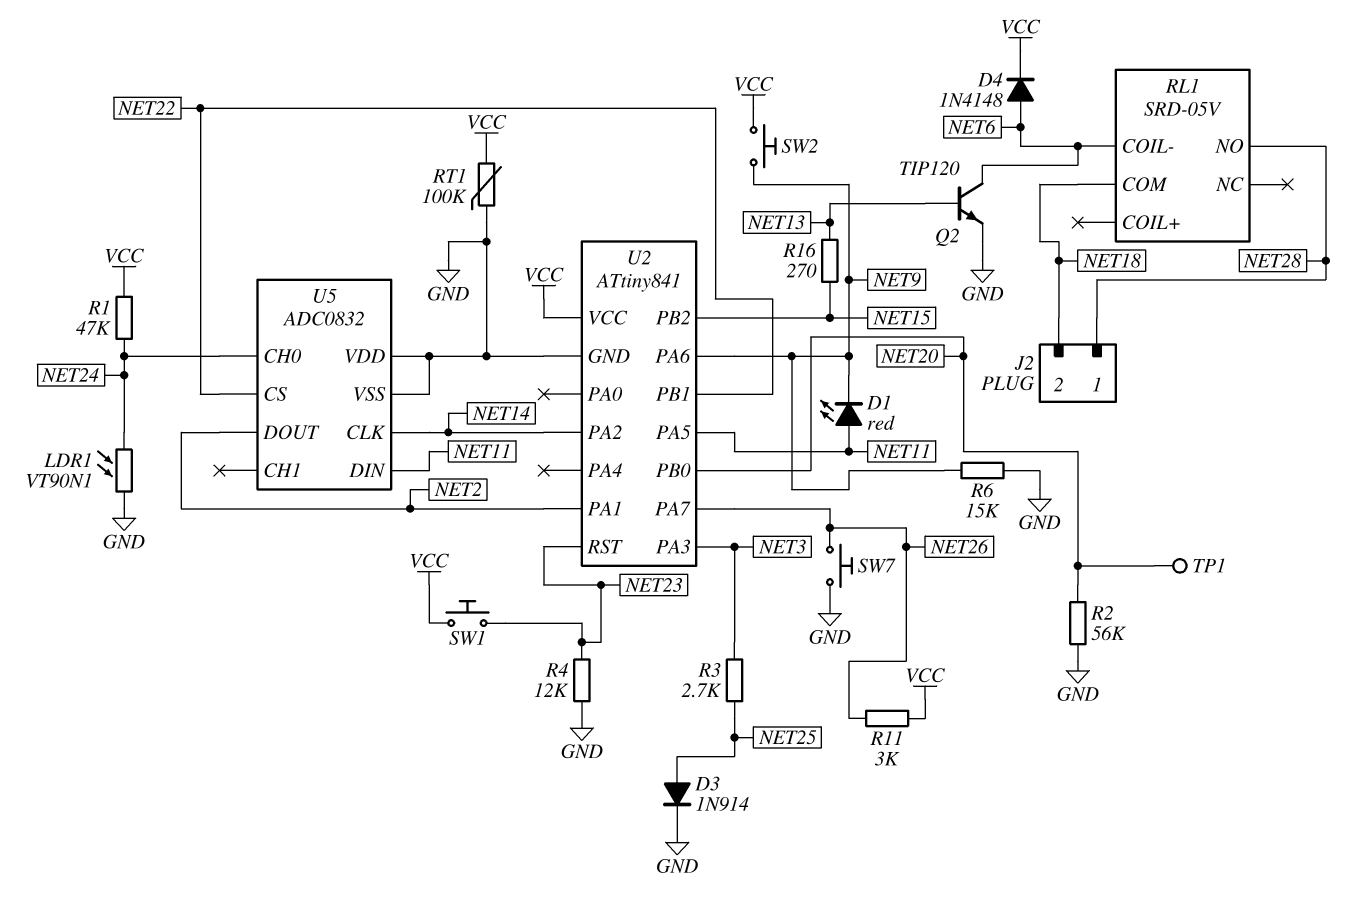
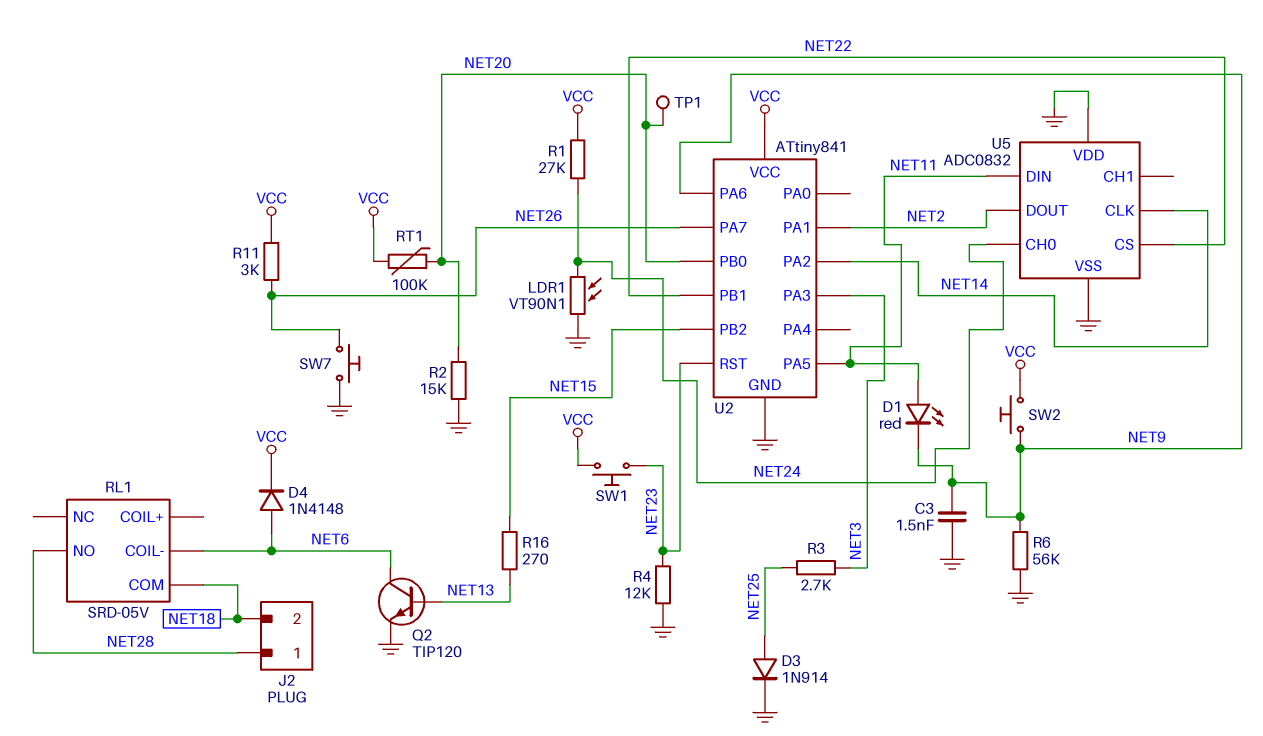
C3: none -> 1.5nF (GND, NET9)
R1: 47k (NET24, VCC) -> 27k (NET24, VCC)
R2: 56k (GND, NET20) -> 15k (GND, NET20)
R6: 15k (GND, NET9) -> 56k (GND, NET9)
RT1: 100k (GND, VCC) -> 100k (NET20, VCC)

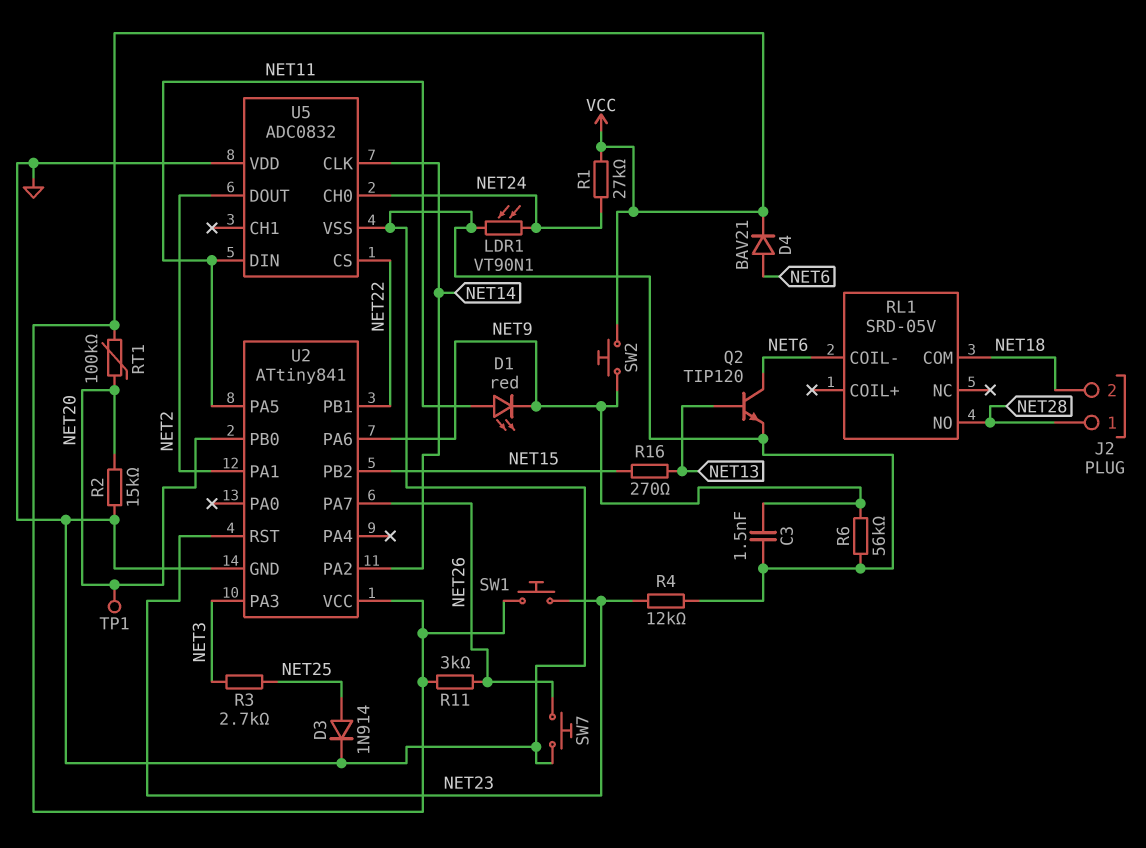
D4: diode 1N4148 (A NET6, K VCC) -> diode BAV21 (A NET6, K VCC)

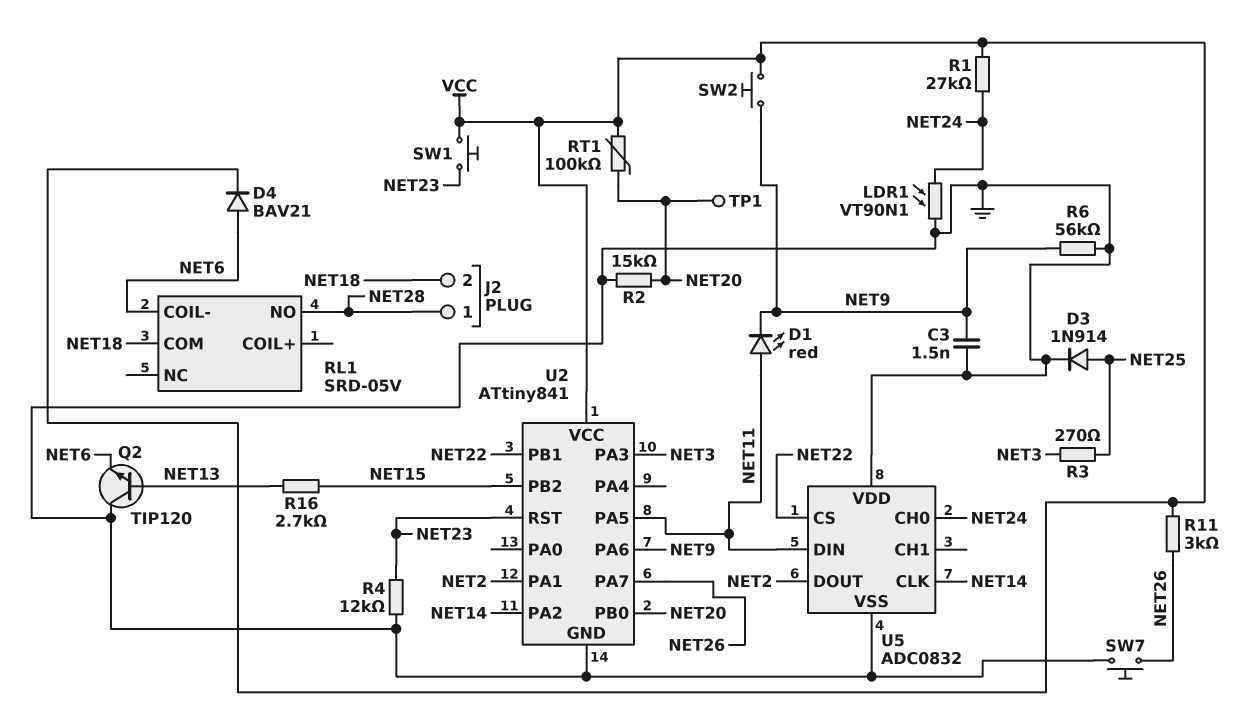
Q2: NPN TIP120 (B NET13, C NET6, E GND) -> NPN TIP120 (B NET13, C GND, E NET6)
R3: 2.7k (NET3, NET25) -> 270 (NET3, NET25)
R16: 270 (NET13, NET15) -> 2.7k (NET13, NET15)

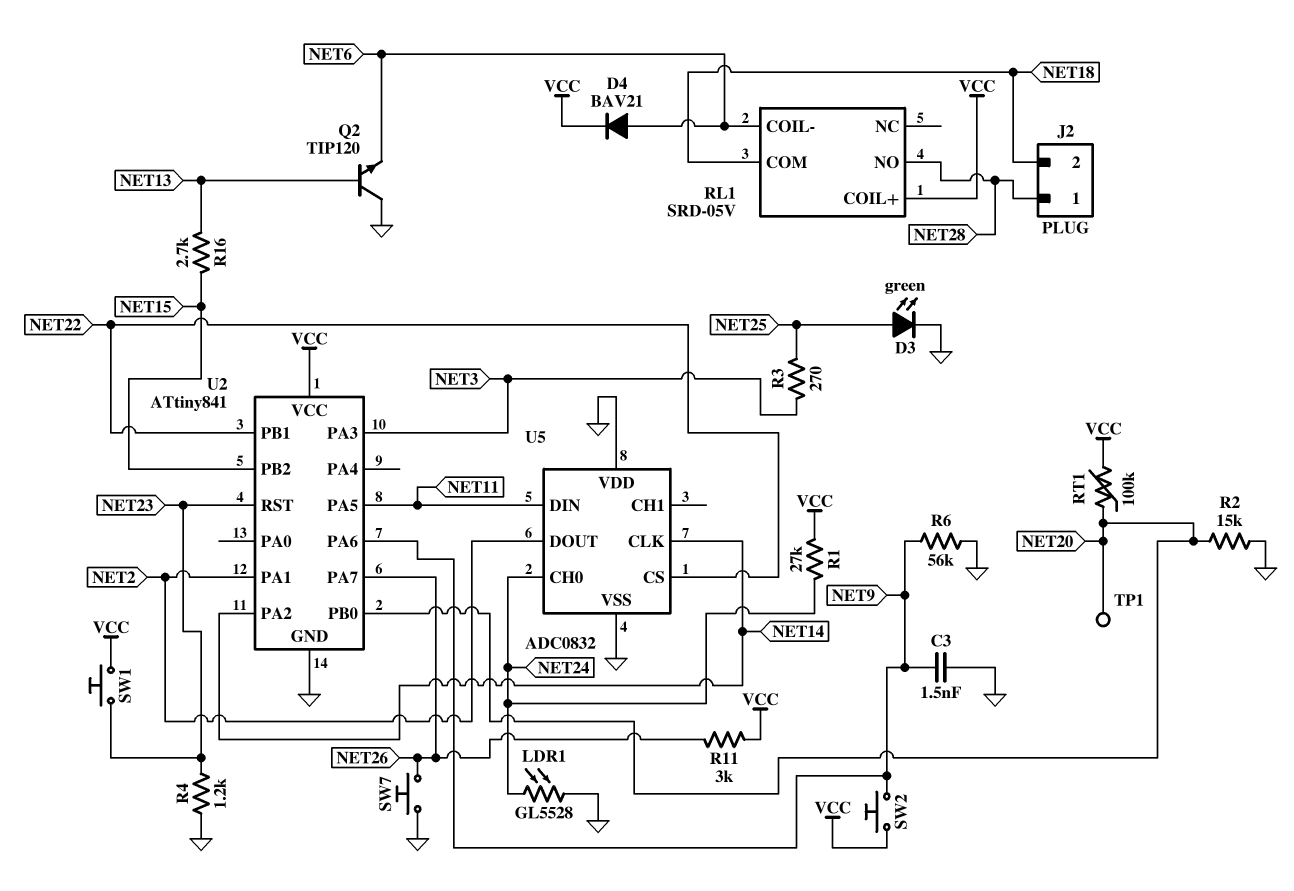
D1: LED red (A NET11, K NET9) -> none
D3: diode 1N914 (A NET25, K GND) -> LED green (A NET25, K GND)
LDR1: VT90N1 (GND, NET24) -> GL5528 (GND, NET24)
R4: 12k (GND, NET23) -> 1.2k (GND, NET23)
RL1 pin COIL+: none -> VCC

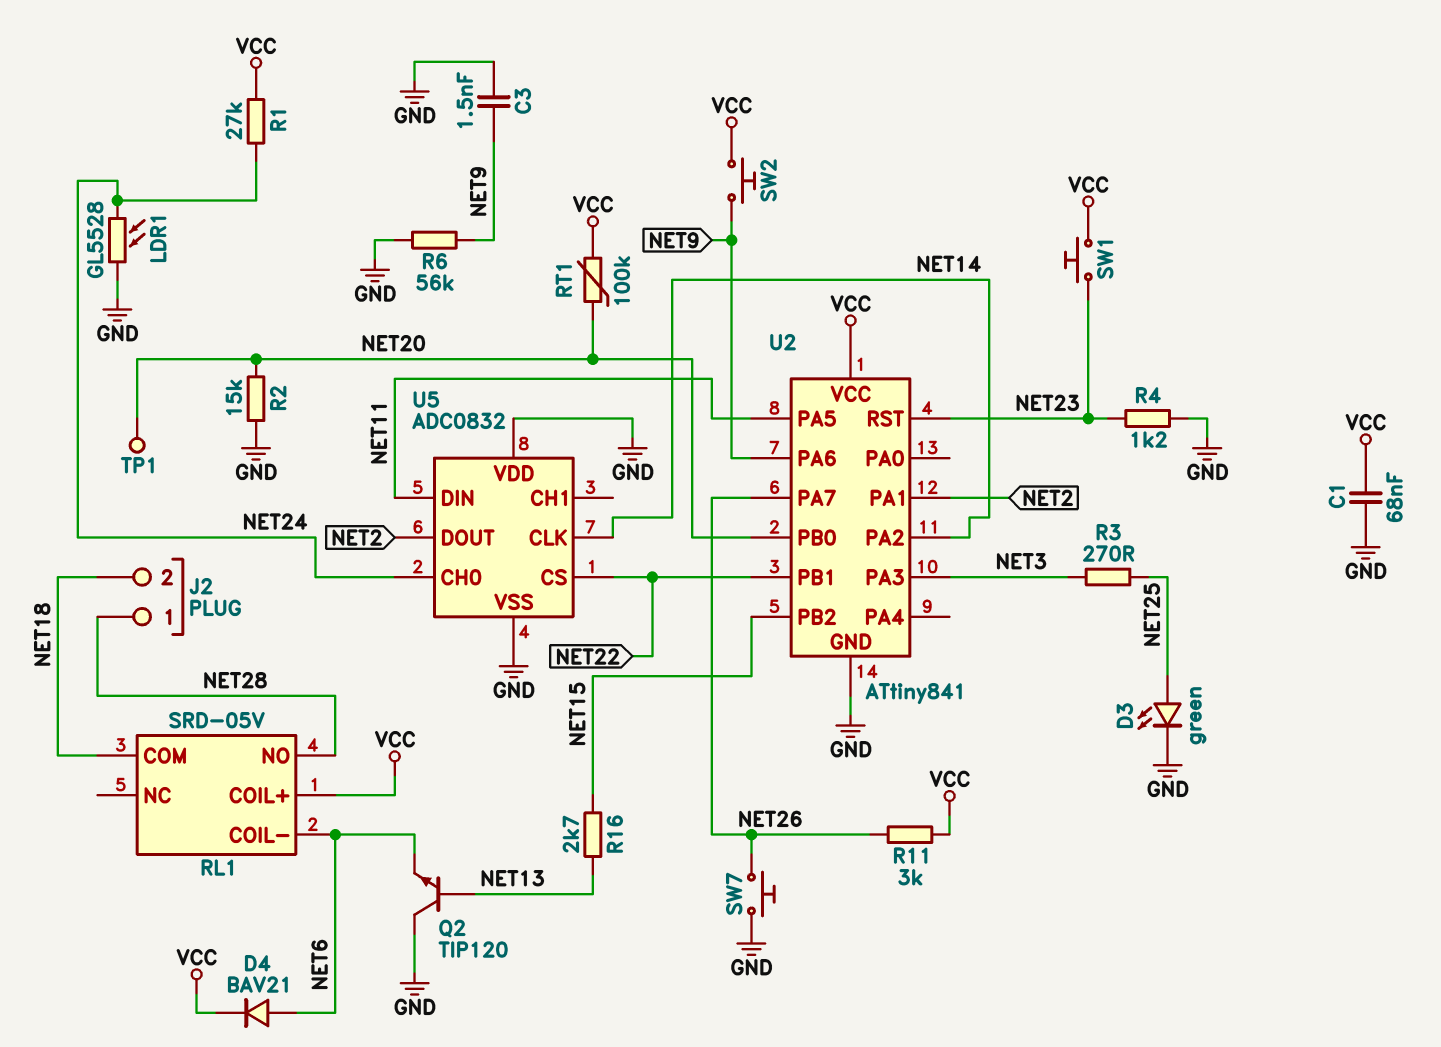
C1: none -> 68nF (GND, VCC)

